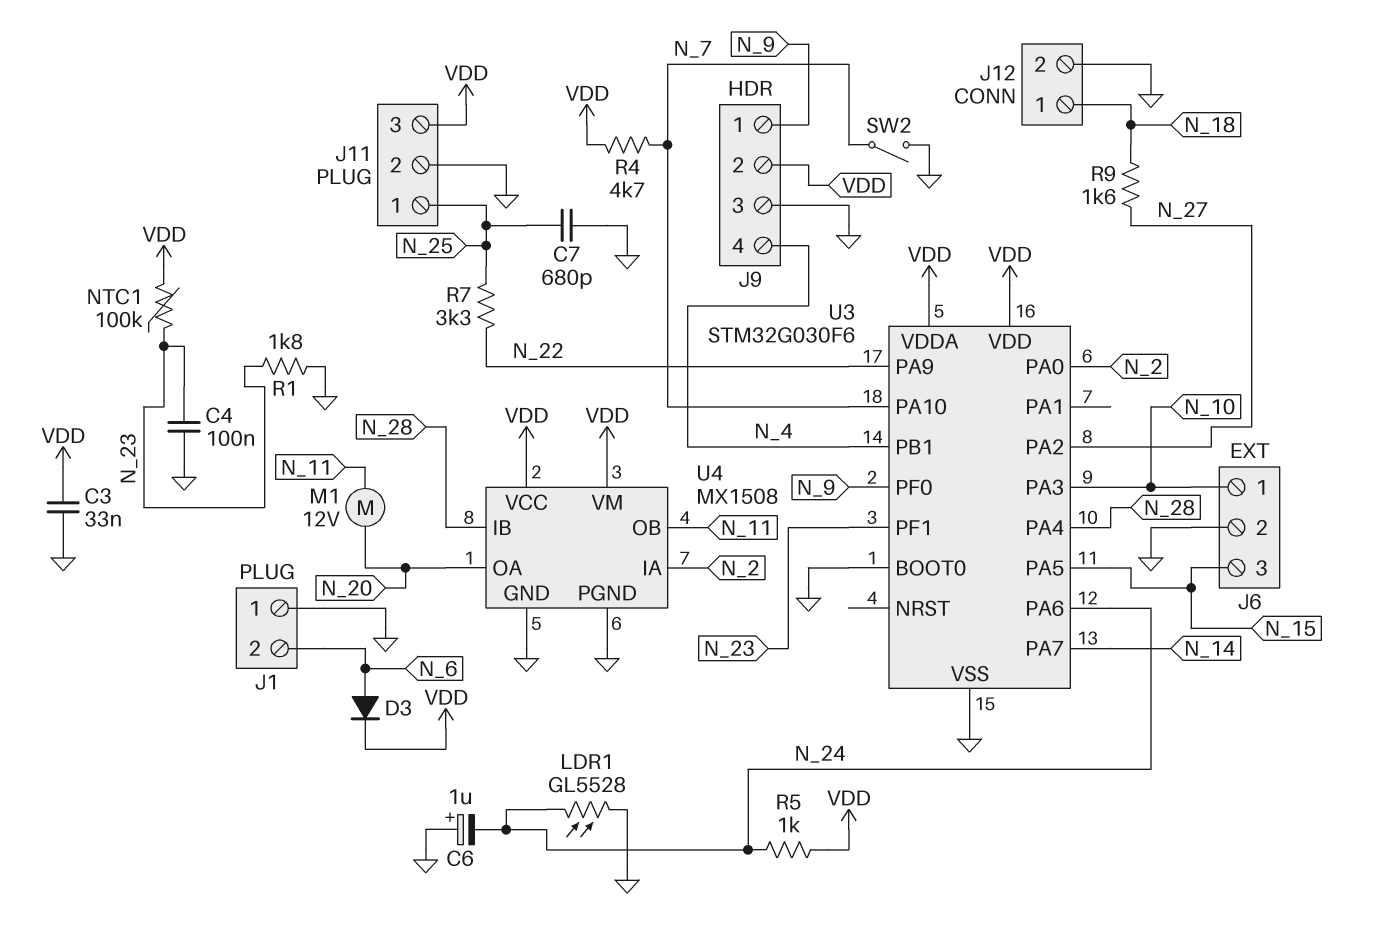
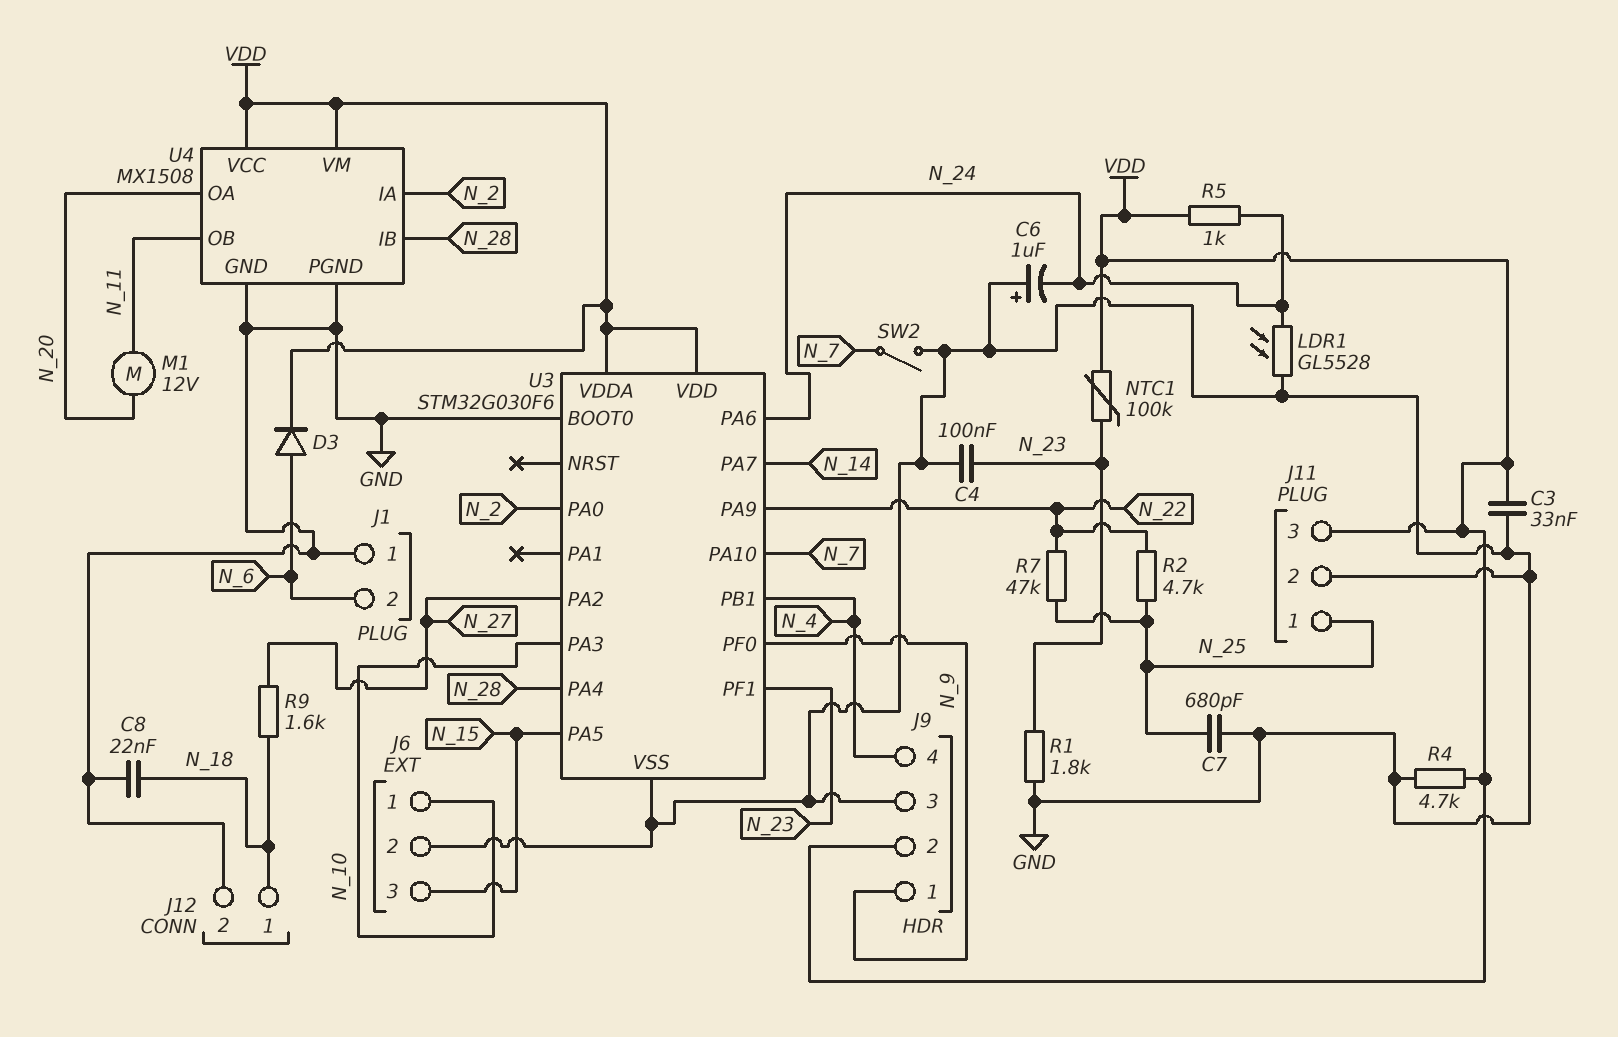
C8: none -> 22nF (GND, N_18)
R2: none -> 4.7k (N_22, N_25)
R4: 4.7k (N_7, VDD) -> 4.7k (GND, VDD)
R7: 3.3k (N_22, N_25) -> 47k (N_22, N_25)

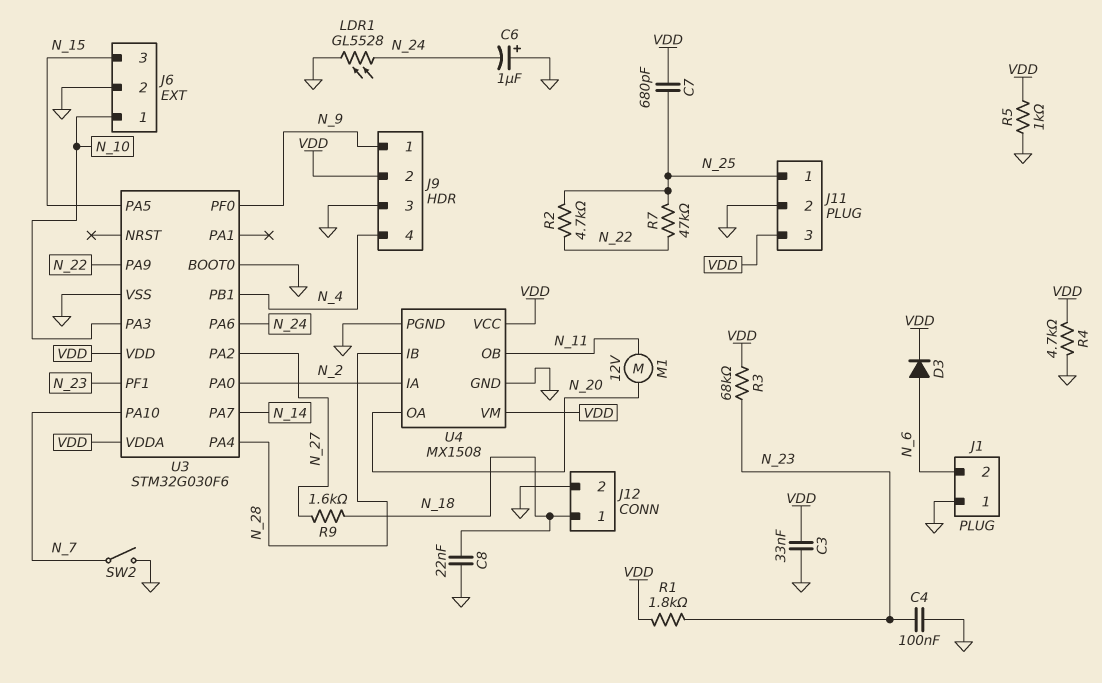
C7: 680pF (GND, N_25) -> 680pF (N_25, VDD)
NTC1: 100k (N_23, VDD) -> none
R1: 1.8k (GND, N_23) -> 1.8k (N_23, VDD)
R3: none -> 68k (N_23, VDD)
R5: 1k (N_24, VDD) -> 1k (GND, VDD)

